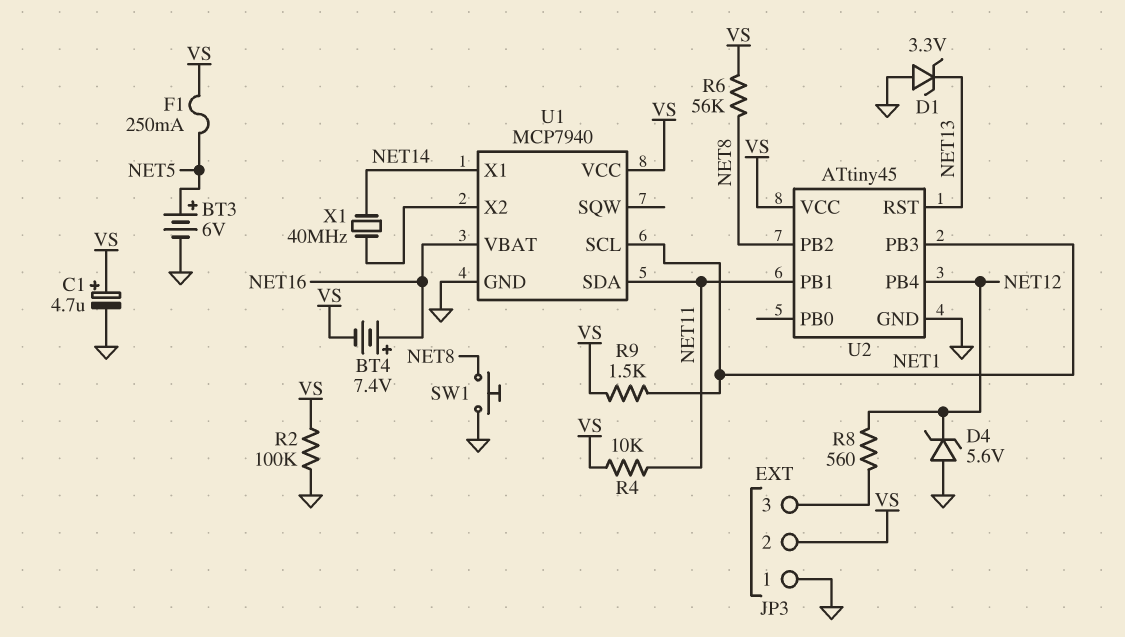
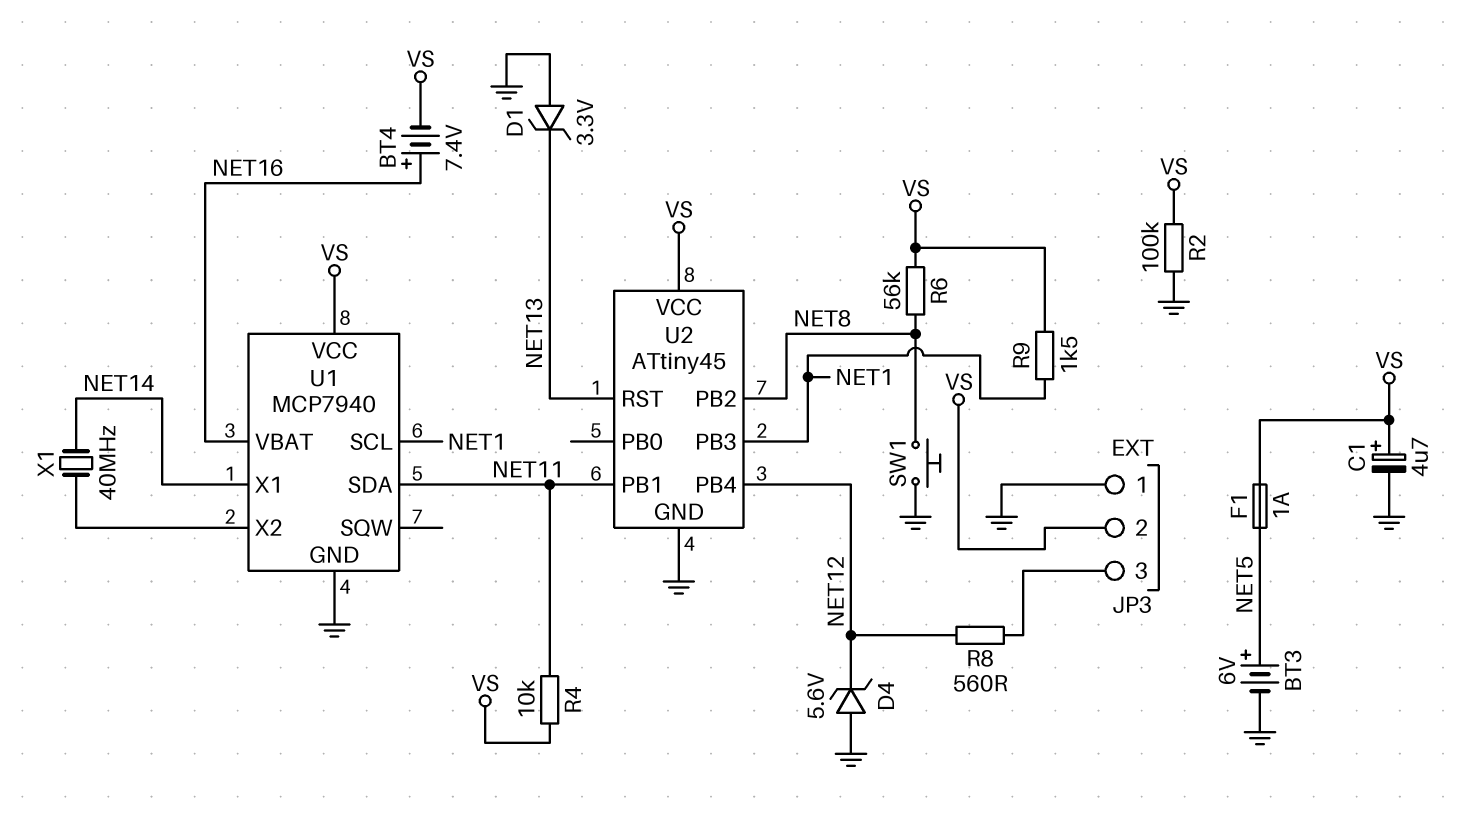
F1: 250mA (NET5, VS) -> 1A (NET5, VS)

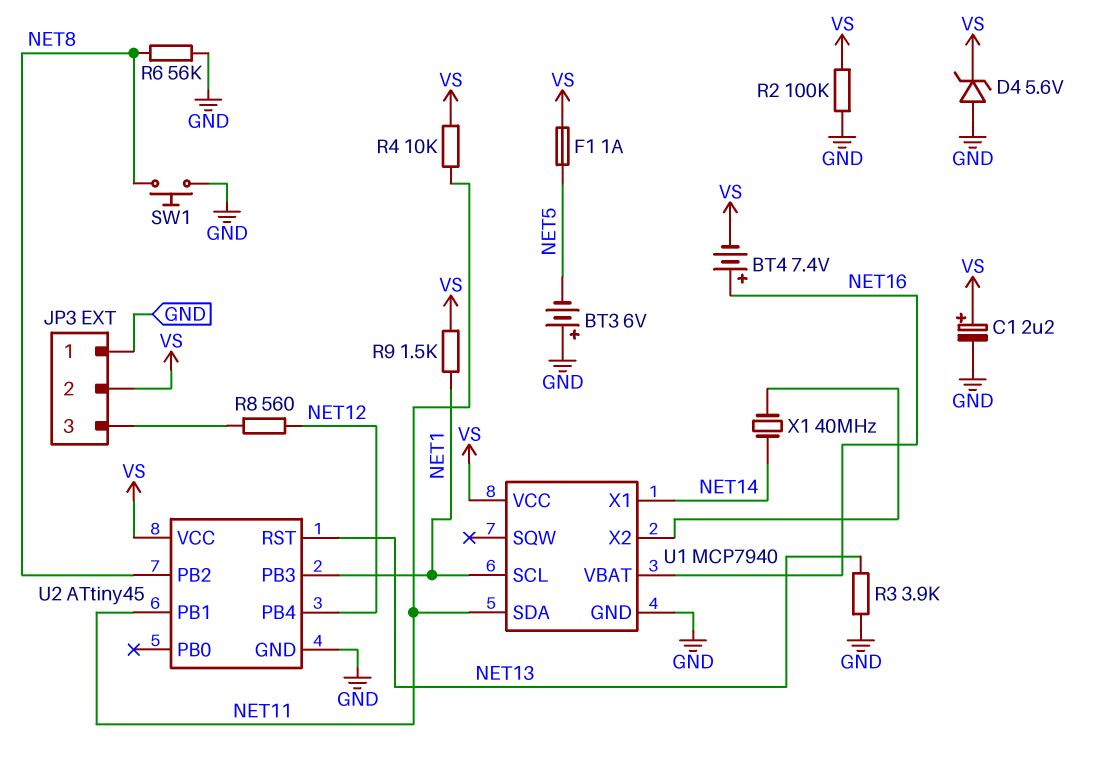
BT3: 6V (plus NET5, minus GND) -> 6V (plus GND, minus NET5)
C1: 4.7uF (plus VS, minus GND) -> 2.2uF (plus VS, minus GND)
D1: zener 3.3V (A GND, K NET13) -> none
D4: zener 5.6V (A GND, K NET12) -> zener 5.6V (A GND, K VS)
R3: none -> 3.9k (GND, NET13)
R6: 56k (NET8, VS) -> 56k (GND, NET8)

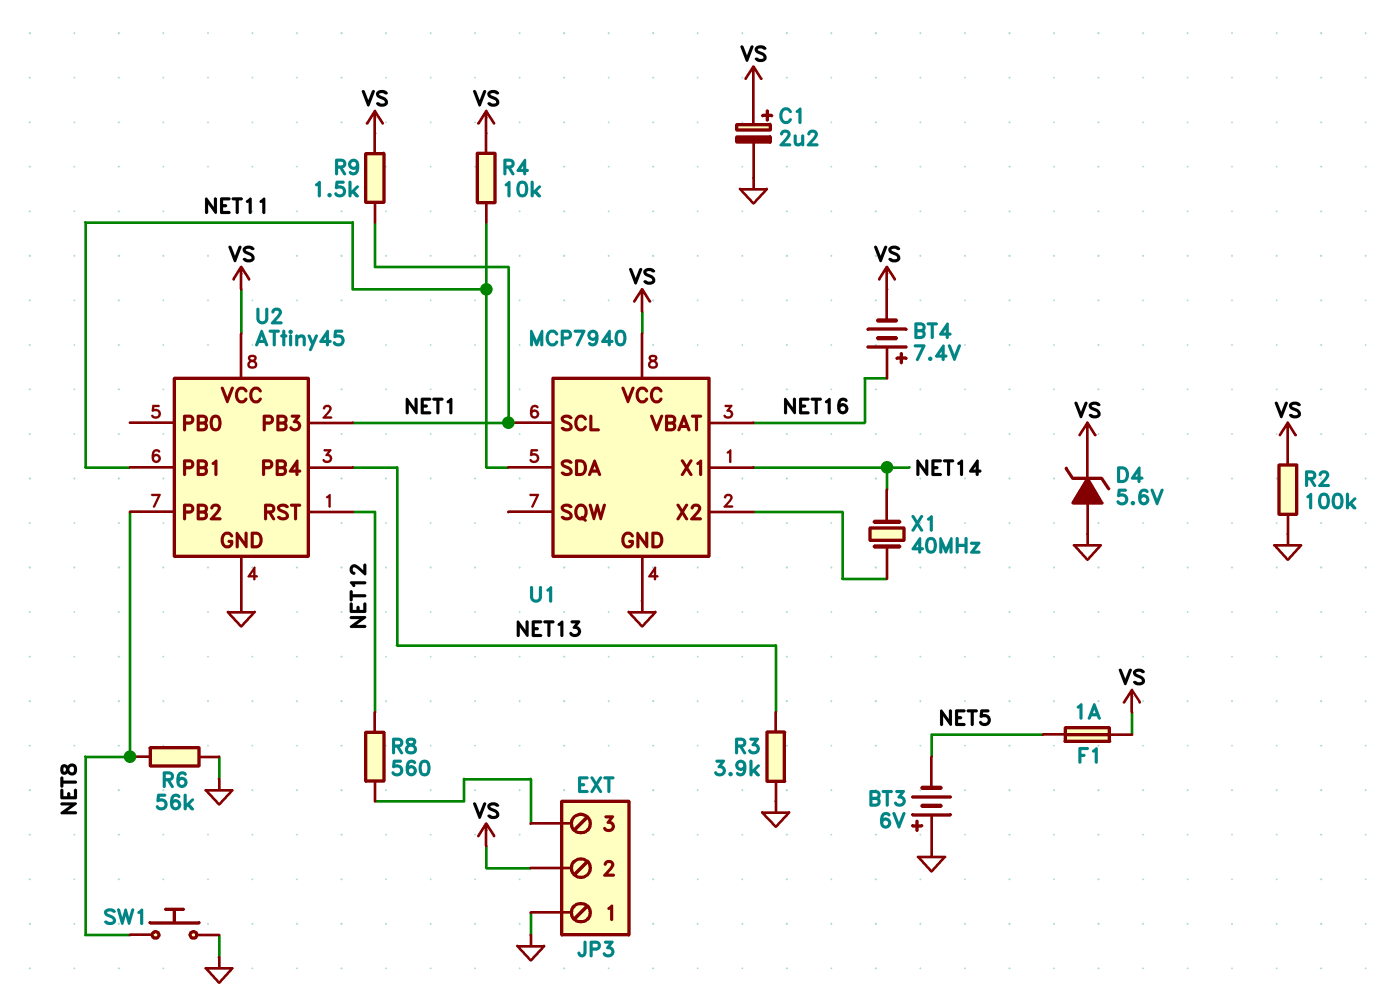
U2 pin PB4: NET12 -> NET13
U2 pin RST: NET13 -> NET12

